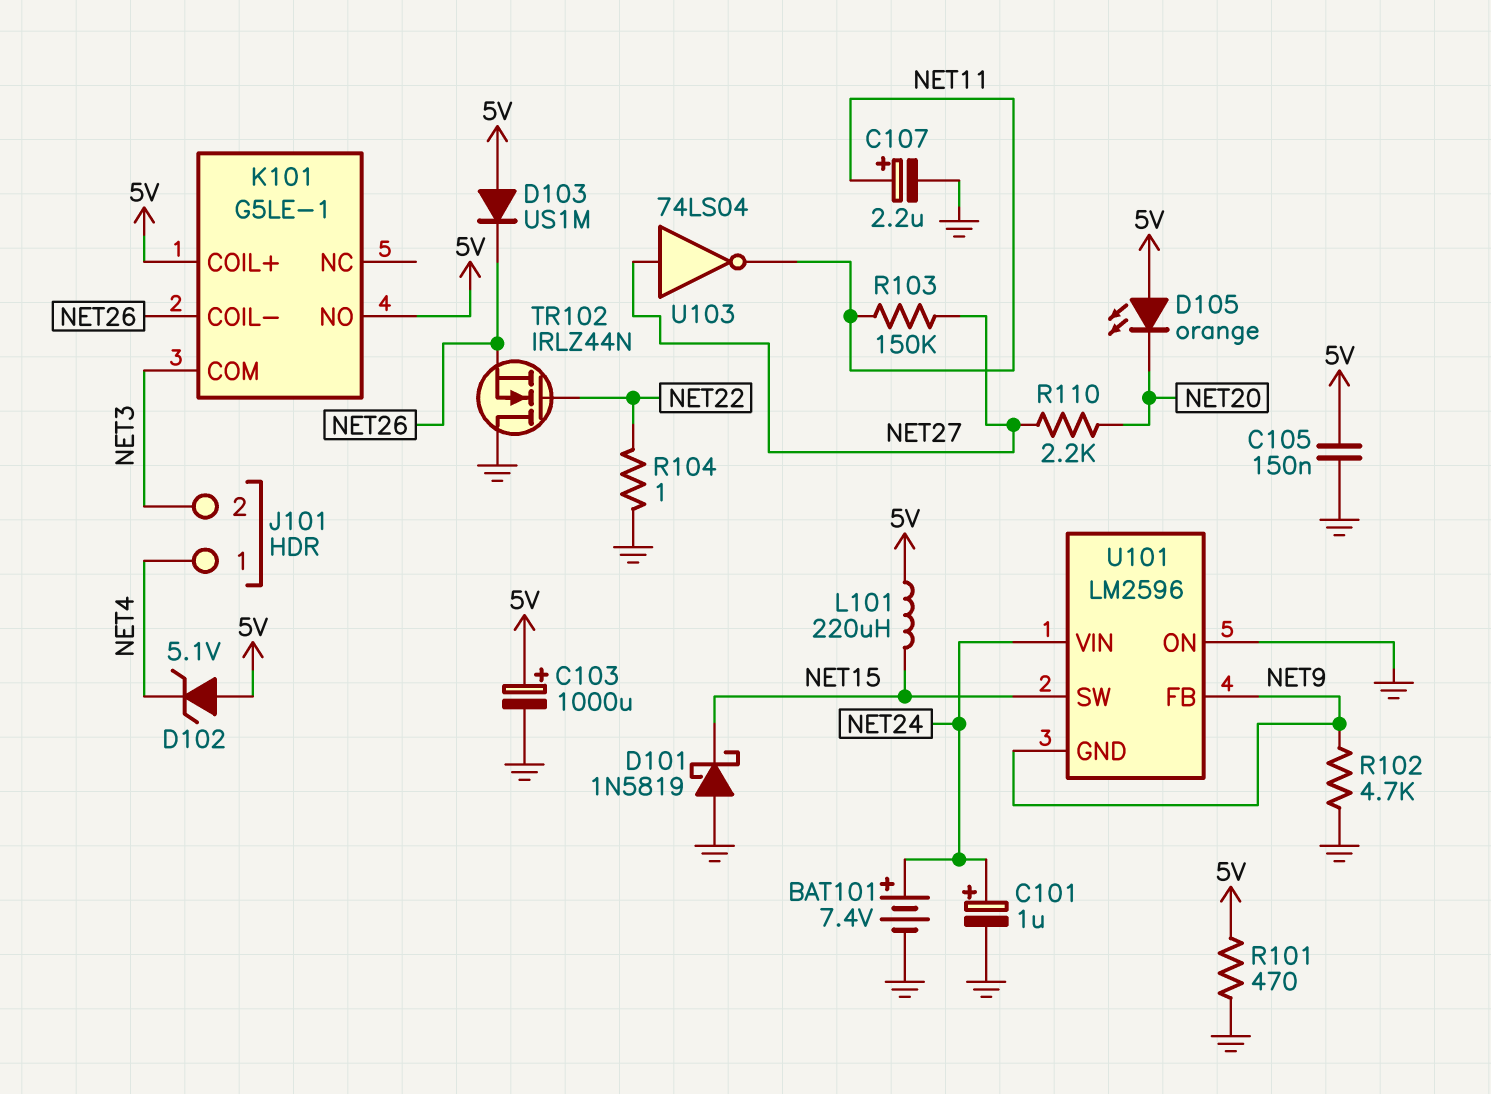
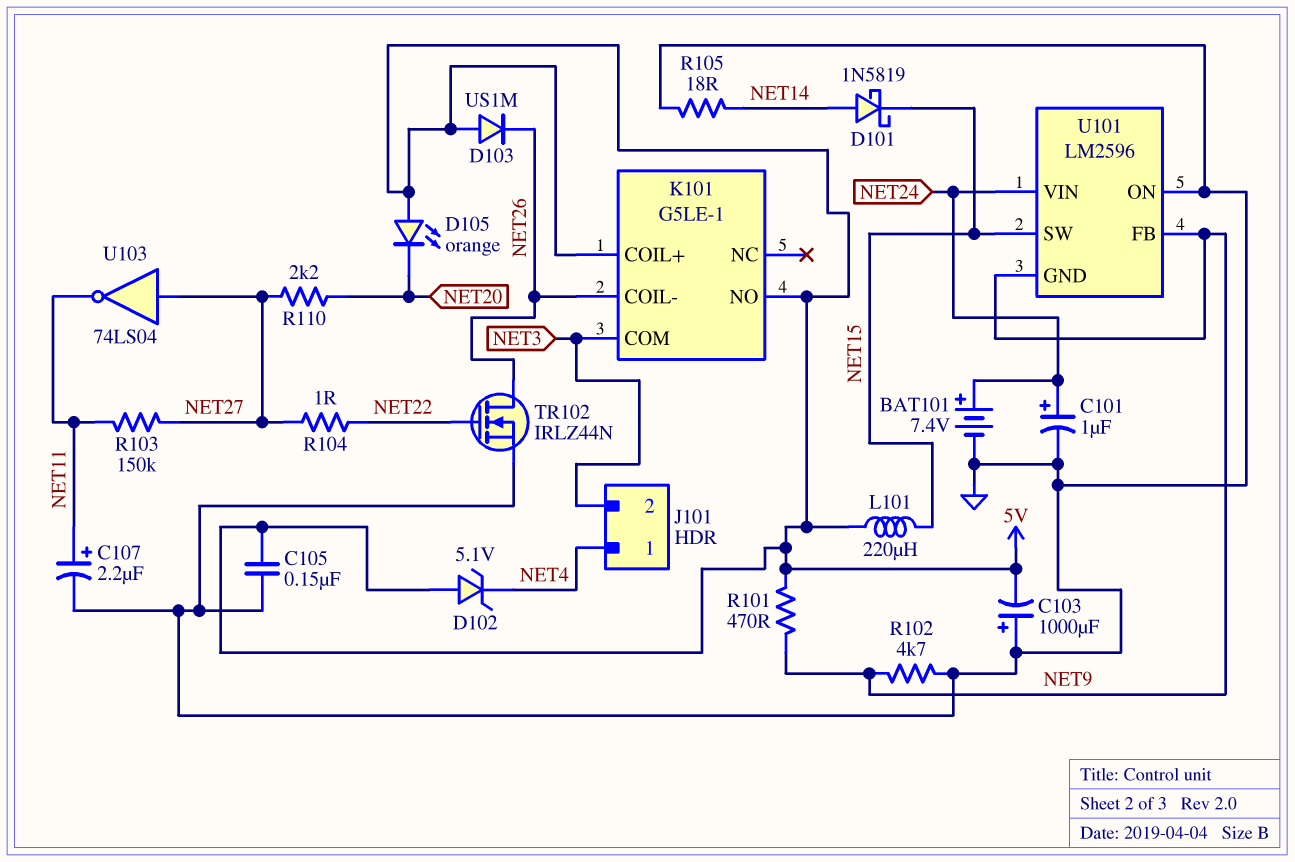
C103: 1000uF (plus 5V, minus GND) -> 1000uF (plus GND, minus 5V)
D101: schottky 1N5819 (A GND, K NET15) -> schottky 1N5819 (A NET14, K NET15)
R101: 470 (5V, GND) -> 470 (5V, NET9)
R104: 1 (GND, NET22) -> 1 (NET22, NET27)
R105: none -> 18 (GND, NET14)
TR102: NMOS IRLZ44N (G NET22, D GND, S NET26) -> NMOS IRLZ44N (G NET22, D NET26, S GND)

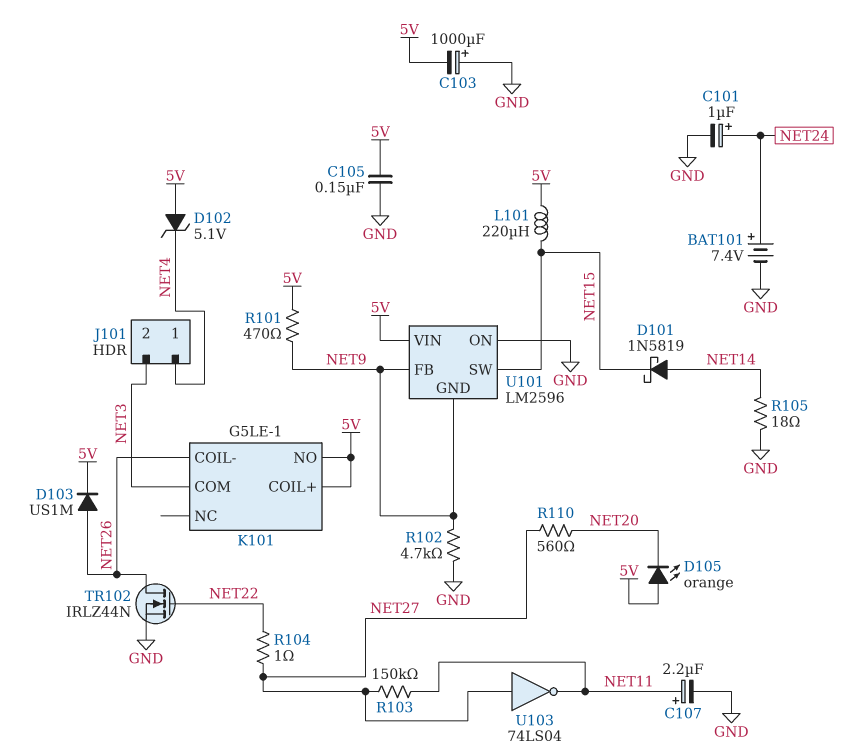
D103: diode US1M (A 5V, K NET26) -> diode US1M (A NET26, K 5V)
R110: 2.2k (NET20, NET27) -> 560 (NET20, NET27)
U101 pin VIN: NET24 -> 5V

